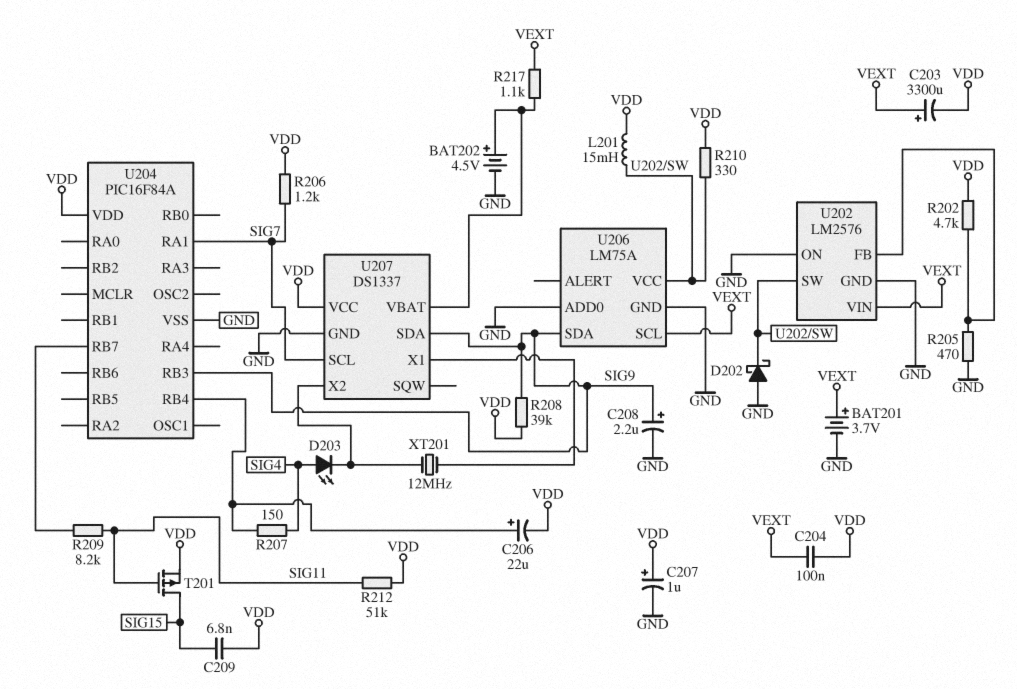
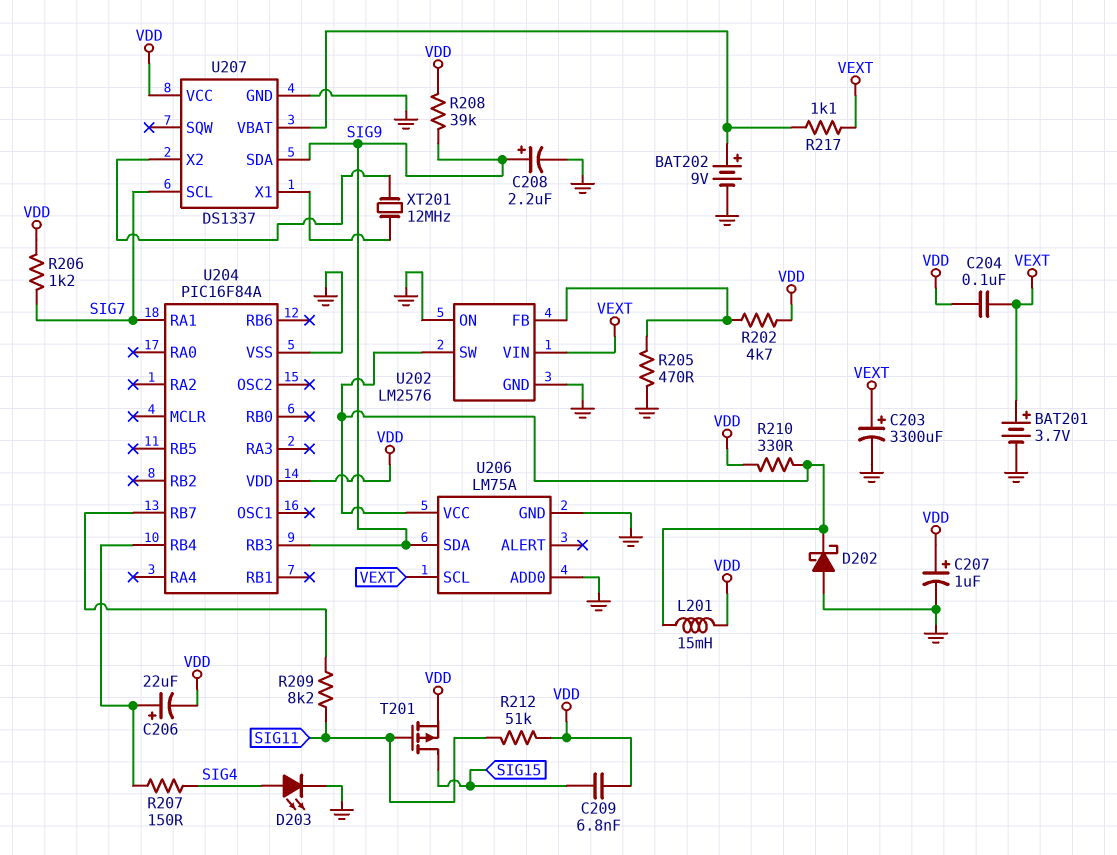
BAT202: 4.5V (plus U207/VBAT, minus GND) -> 9V (plus U207/VBAT, minus GND)
C203: 3300uF (plus VEXT, minus VDD) -> 3300uF (plus VEXT, minus GND)
D203: LED (A SIG4, K U207/X2) -> LED (A SIG4, K GND)

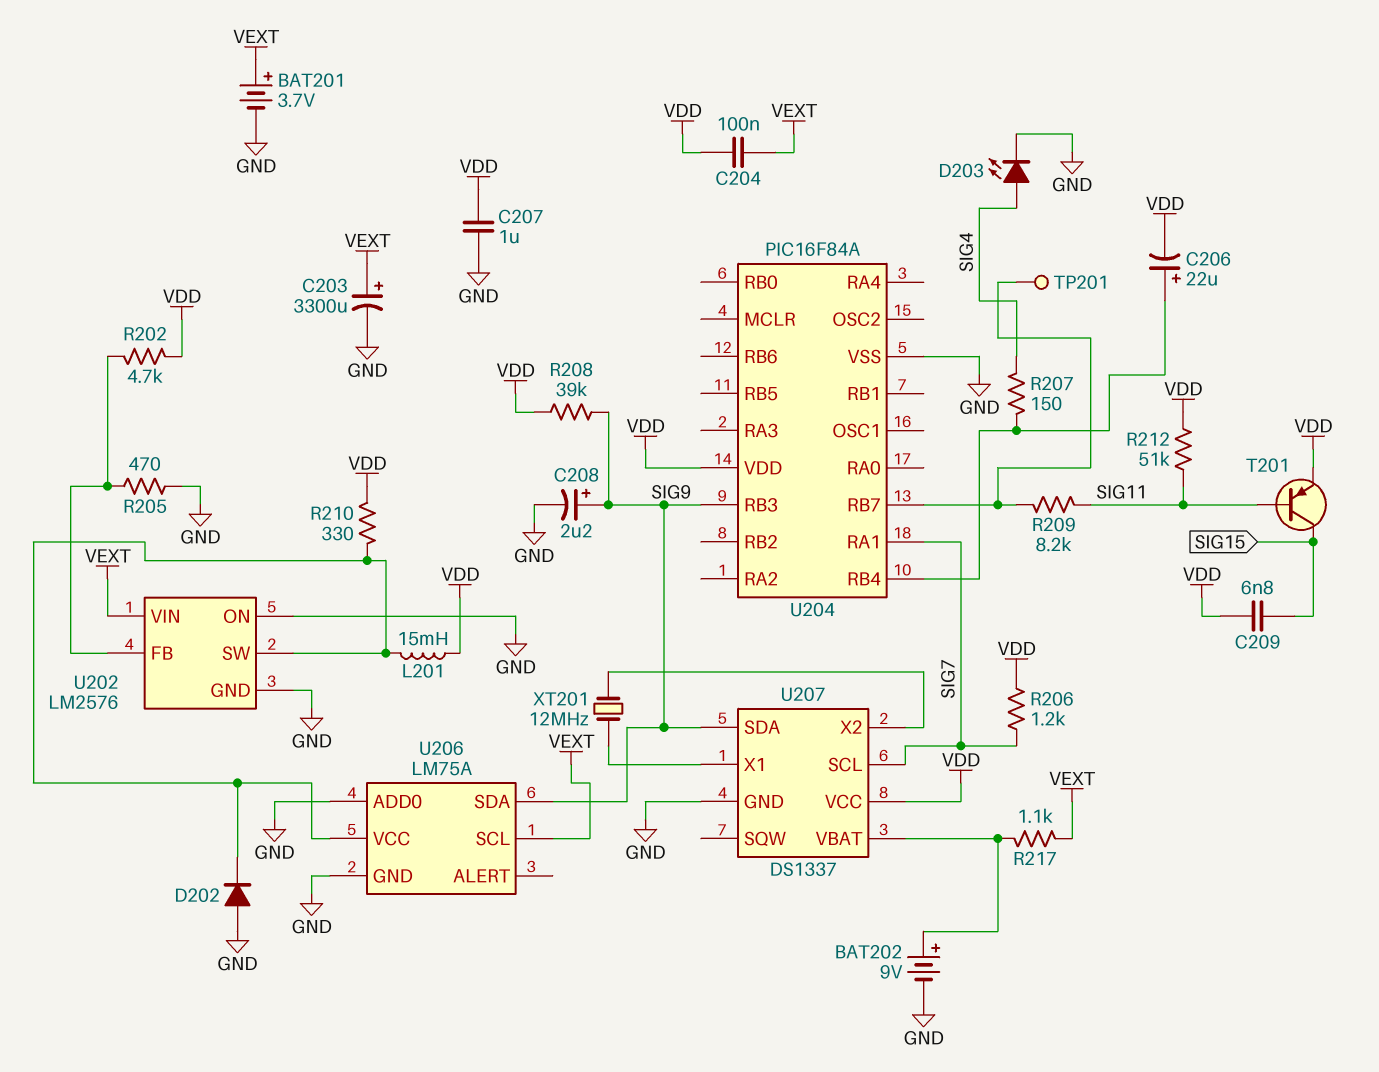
C207: 1uF (plus VDD, minus GND) -> 1uF (GND, VDD)
D202: schottky (A GND, K U202/SW) -> diode (A GND, K U202/SW)
T201: PMOS (G SIG11, D SIG15, S VDD) -> PNP (B SIG11, C SIG15, E VDD)
TP201: none -> test point (U204/RB7)

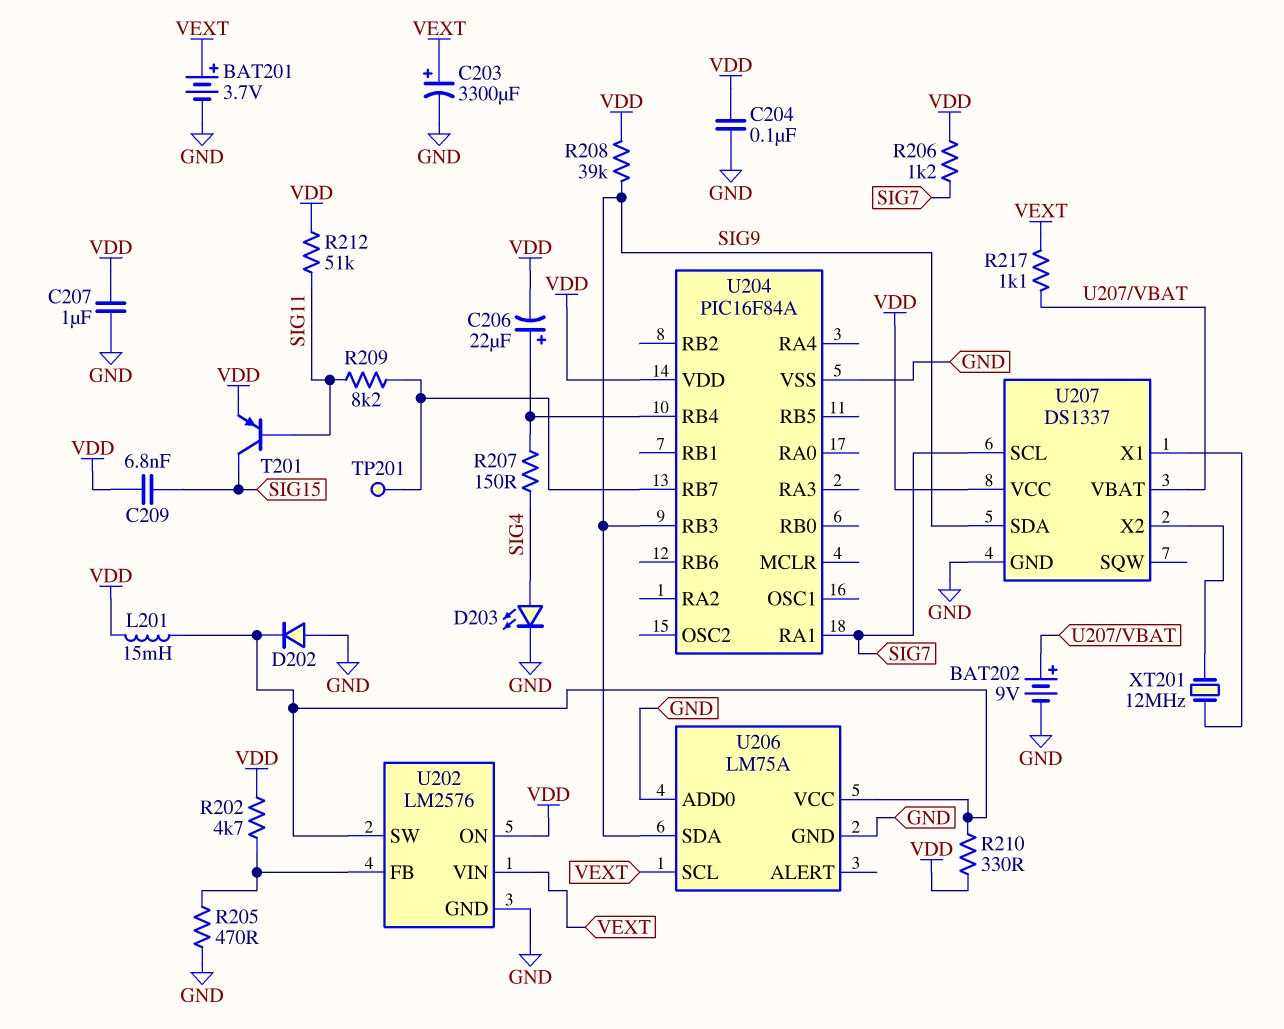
C204: 100nF (VDD, VEXT) -> 100nF (GND, VDD)
C208: 2.2uF (plus SIG9, minus GND) -> none
U202 pin ON: GND -> VDD

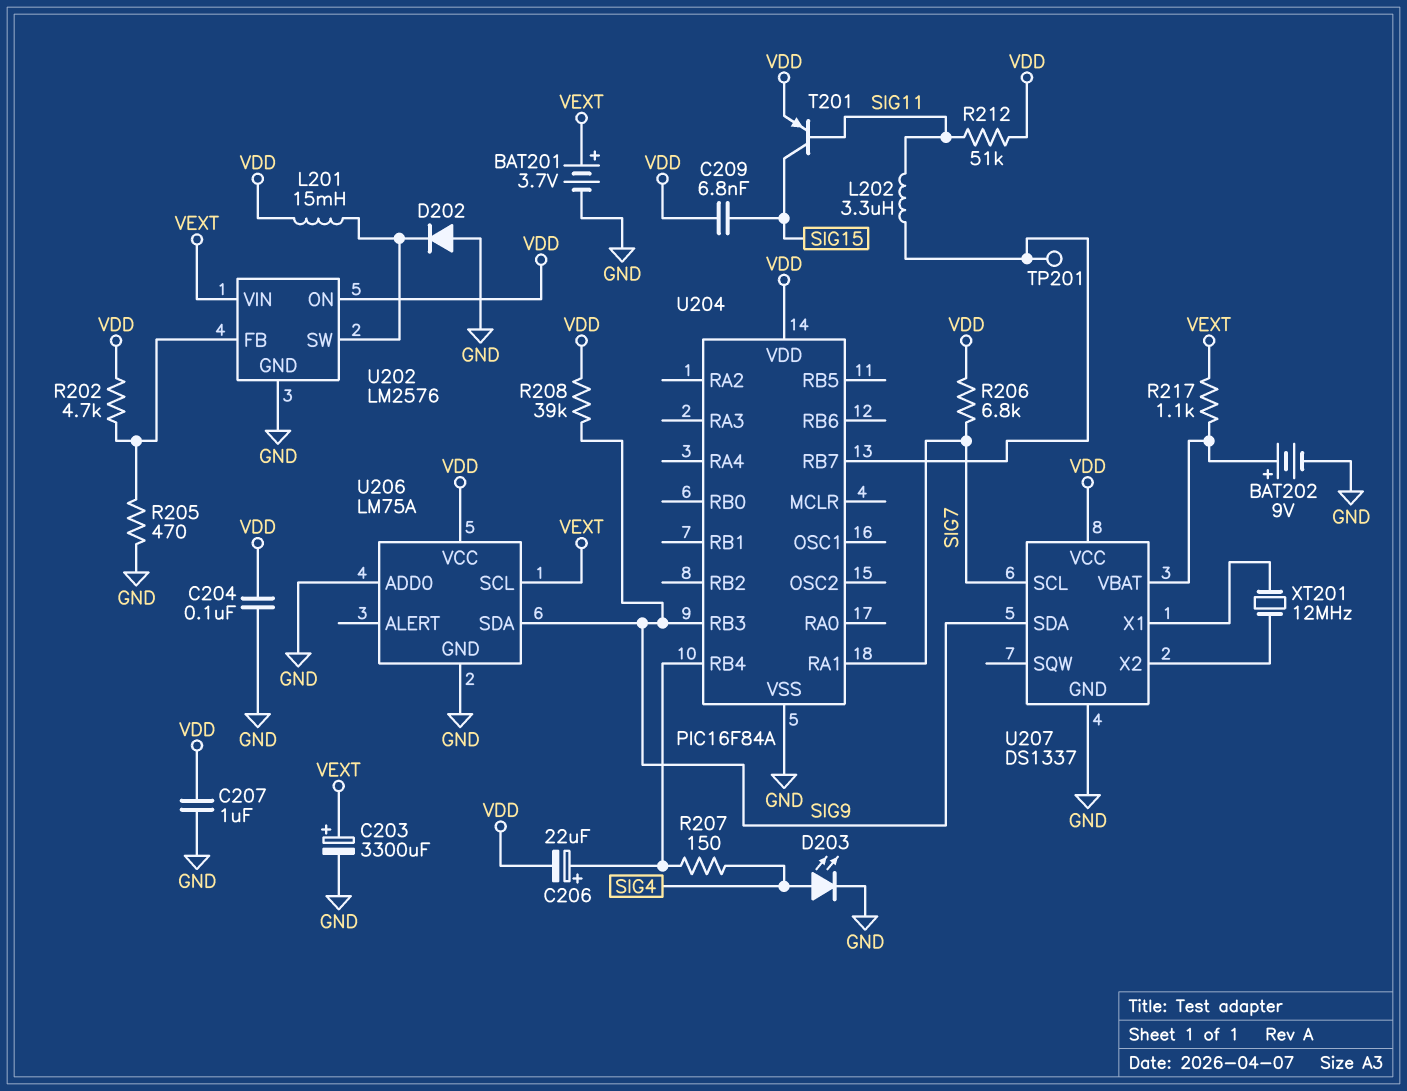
L202: none -> 3.3uH (SIG11, U204/RB7)
R206: 1.2k (SIG7, VDD) -> 6.8k (SIG7, VDD)
R209: 8.2k (SIG11, U204/RB7) -> none
R210: 330 (U202/SW, VDD) -> none
U206 pin VCC: U202/SW -> VDD

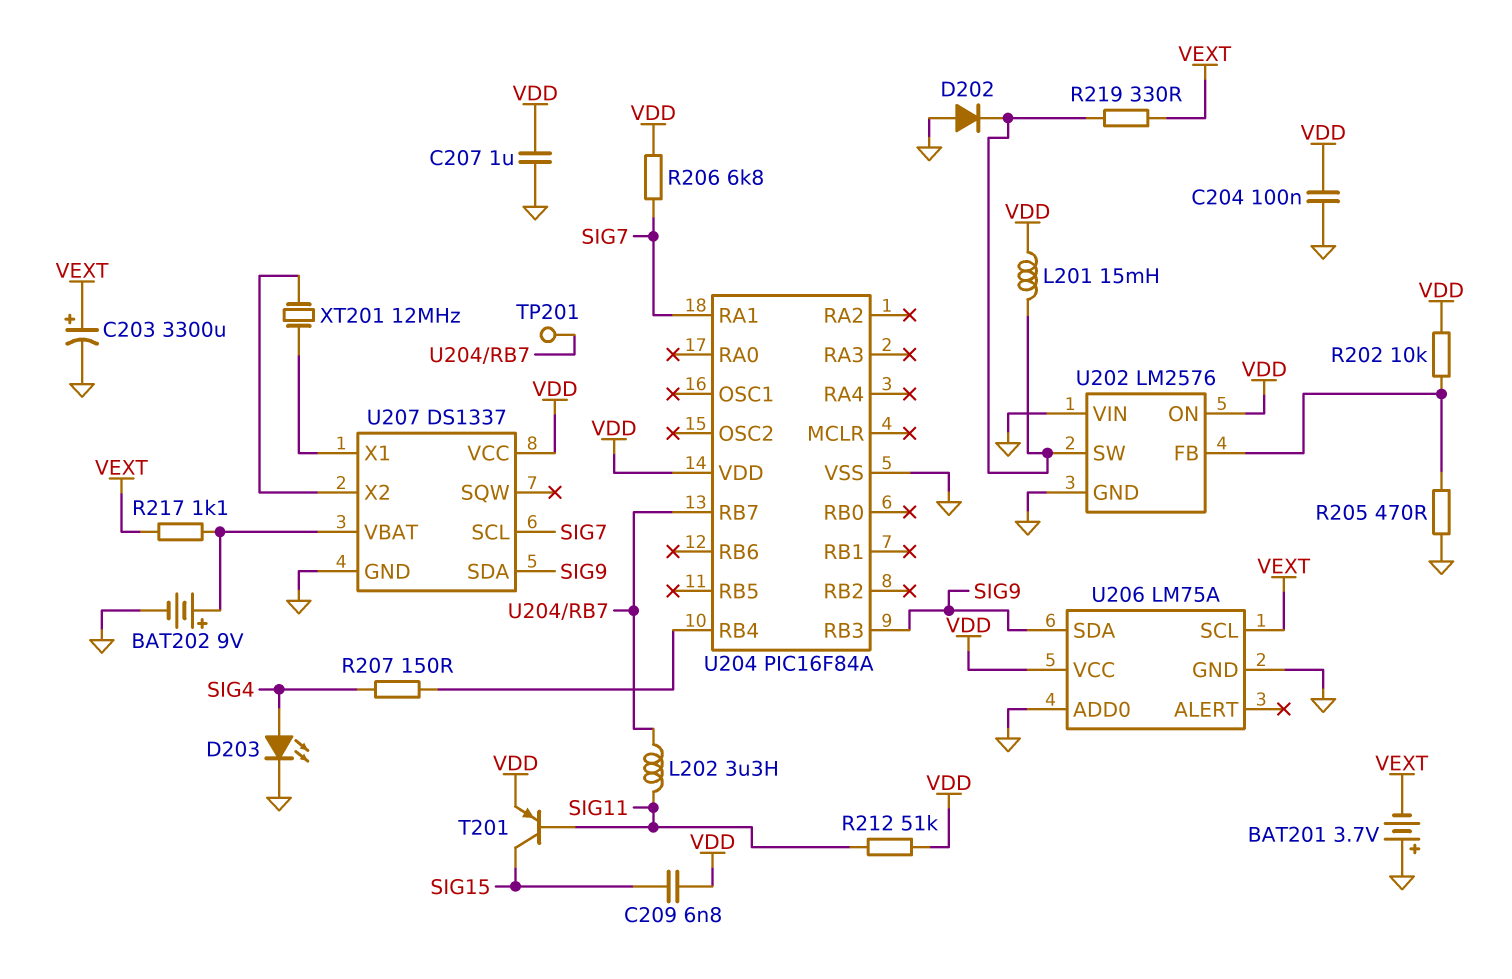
BAT201: 3.7V (plus VEXT, minus GND) -> 3.7V (plus GND, minus VEXT)
C206: 22uF (plus U204/RB4, minus VDD) -> none
R202: 4.7k (U202/FB, VDD) -> 10k (U202/FB, VDD)
R208: 39k (SIG9, VDD) -> none
R219: none -> 330 (U202/SW, VEXT)
U202 pin VIN: VEXT -> GND

